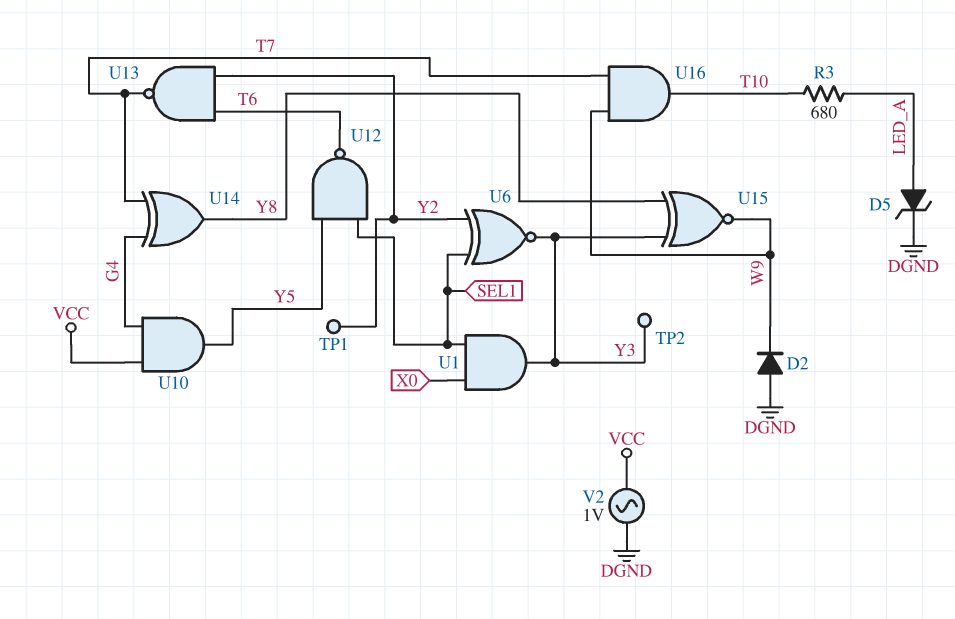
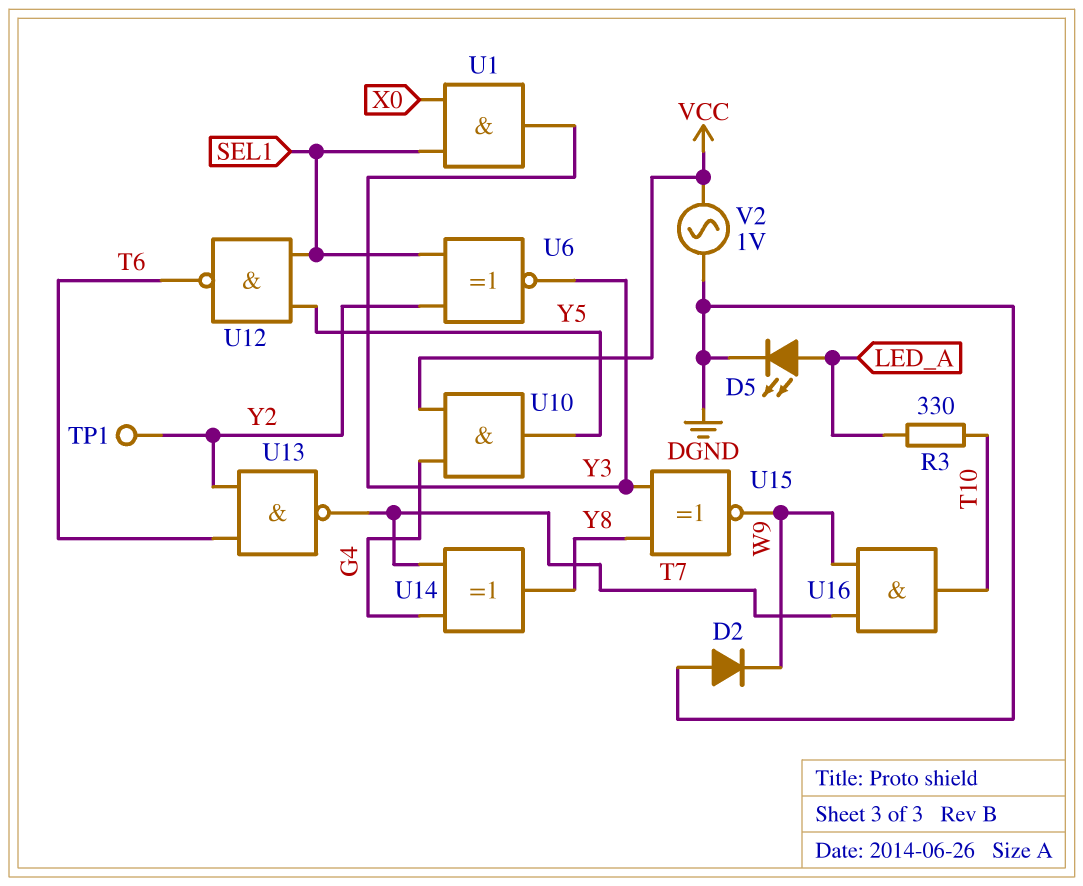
D5: zener (A LED_A, K DGND) -> LED (A LED_A, K DGND)
R3: 680 (LED_A, T10) -> 330 (LED_A, T10)
TP2: test point (Y3) -> none

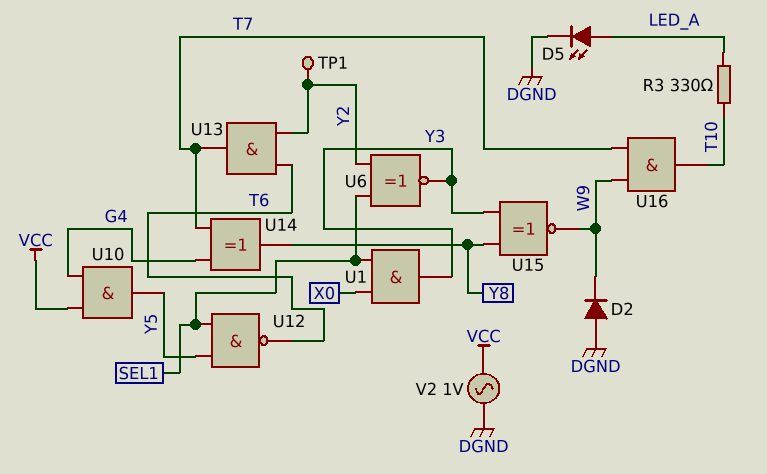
U13: NAND (in T6, in Y2, out T7) -> AND (in T6, in Y2, out T7)

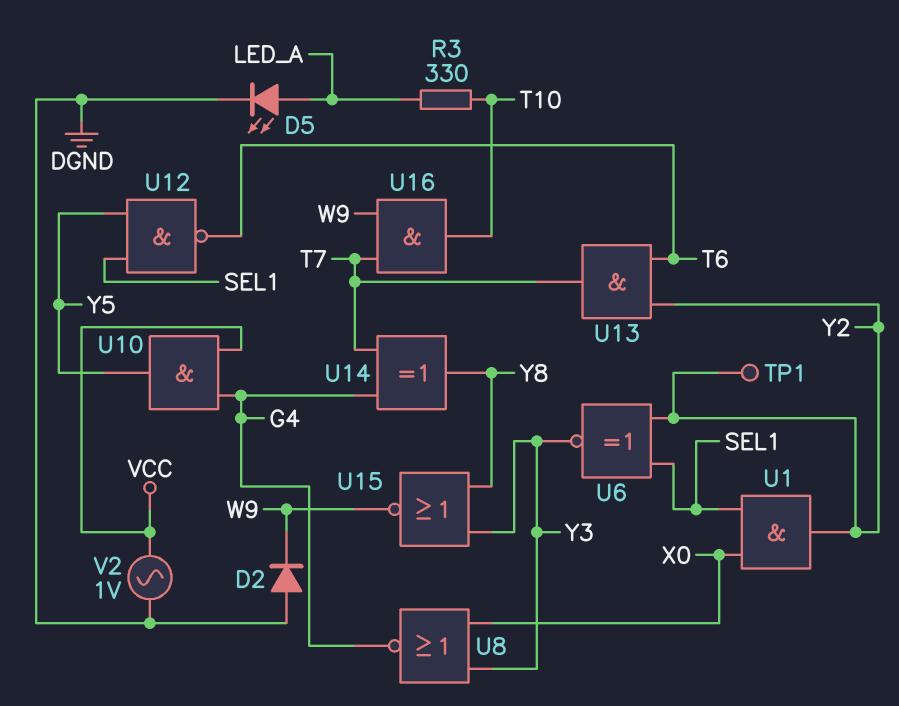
U1: AND (in SEL1, in X0, out Y3) -> AND (in SEL1, in X0, out Y2)
U8: none -> NOR (in X0, in Y3, out G4)
U15: XNOR (in Y3, in Y8, out W9) -> NOR (in Y3, in Y8, out W9)

